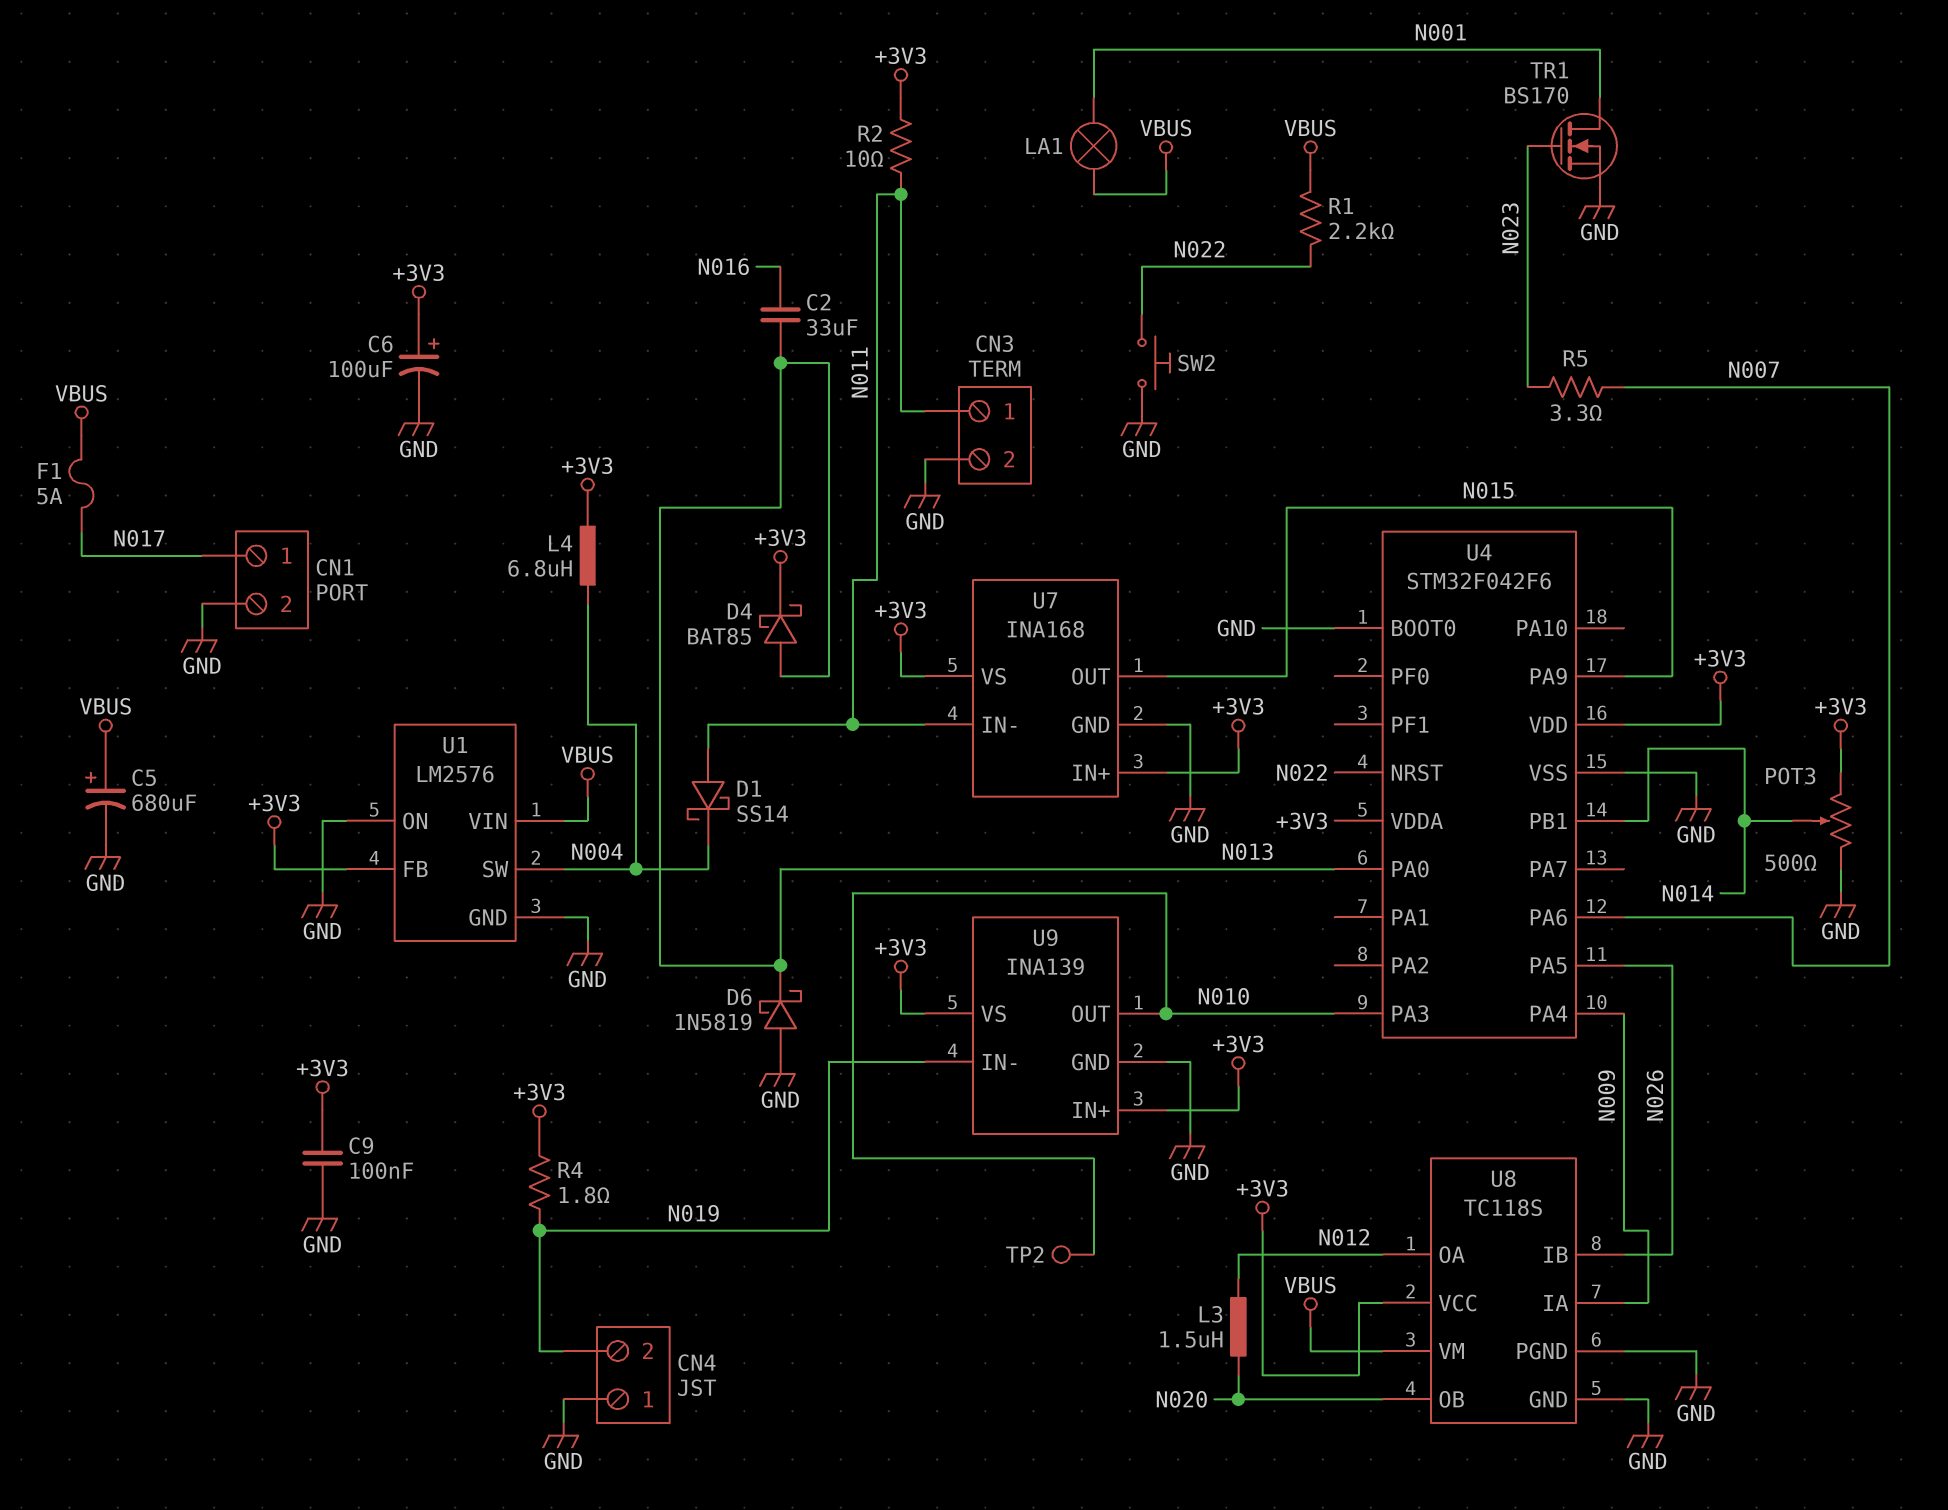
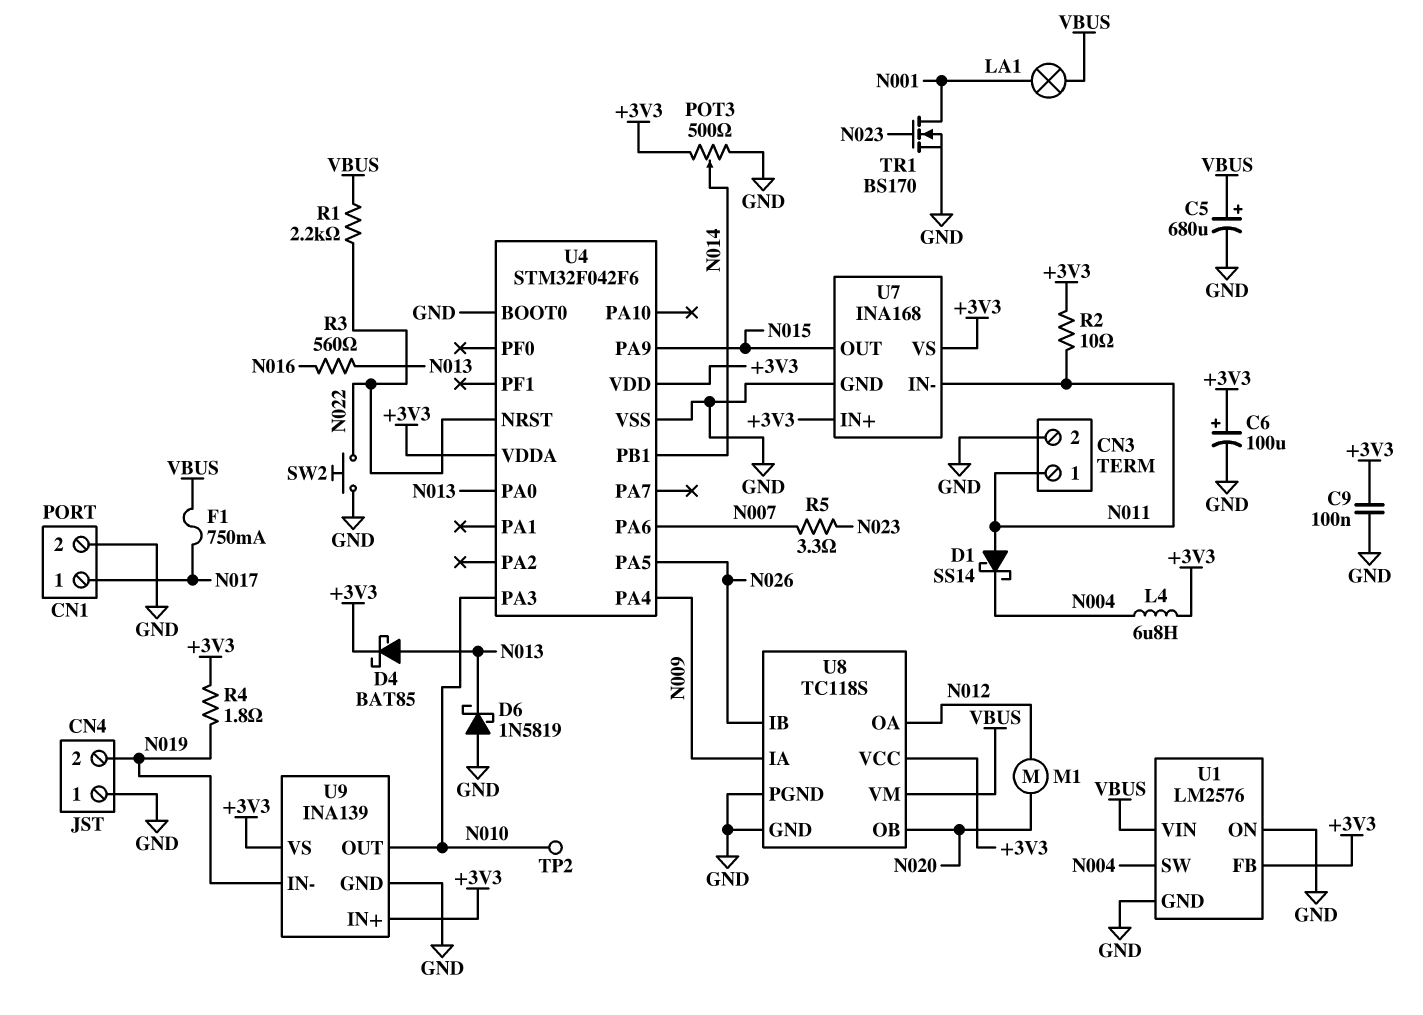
C2: 33uF (N013, N016) -> none
F1: 5A (N017, VBUS) -> 750mA (N017, VBUS)
L3: 1.5uH (N012, N020) -> none
M1: none -> motor (N012, N020)
R3: none -> 560 (N013, N016)

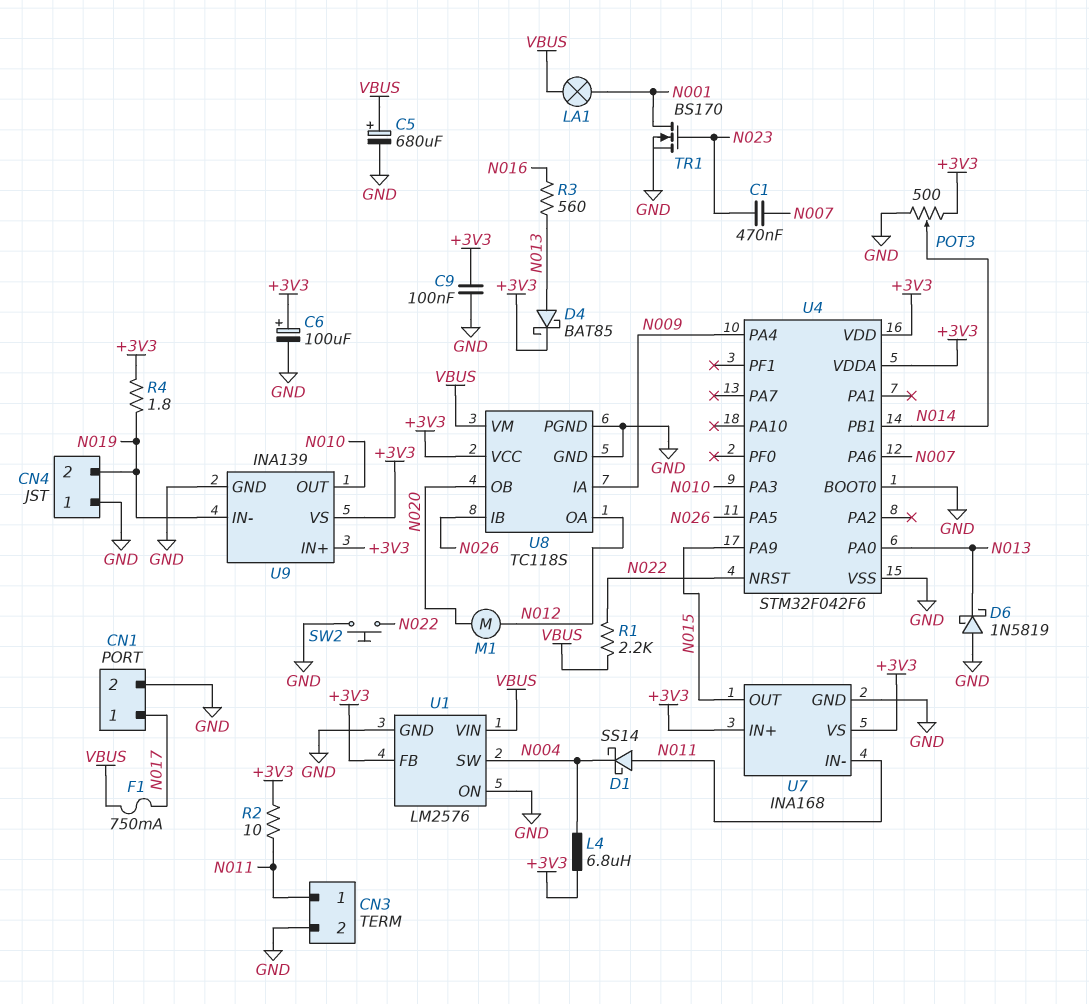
C1: none -> 470nF (N007, N023)
R5: 3.3 (N007, N023) -> none
TP2: test point (N010) -> none

